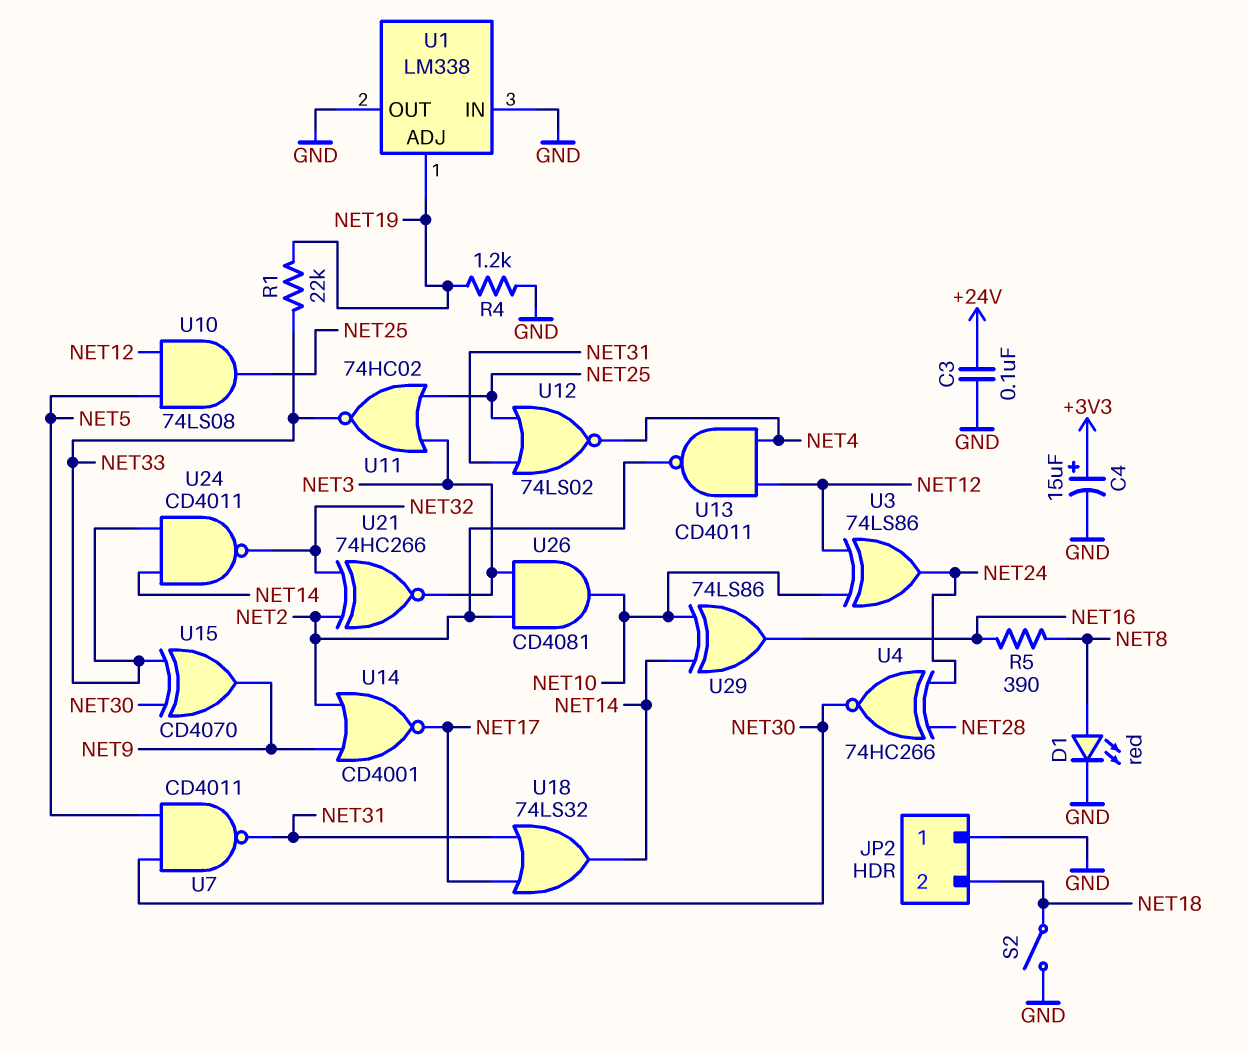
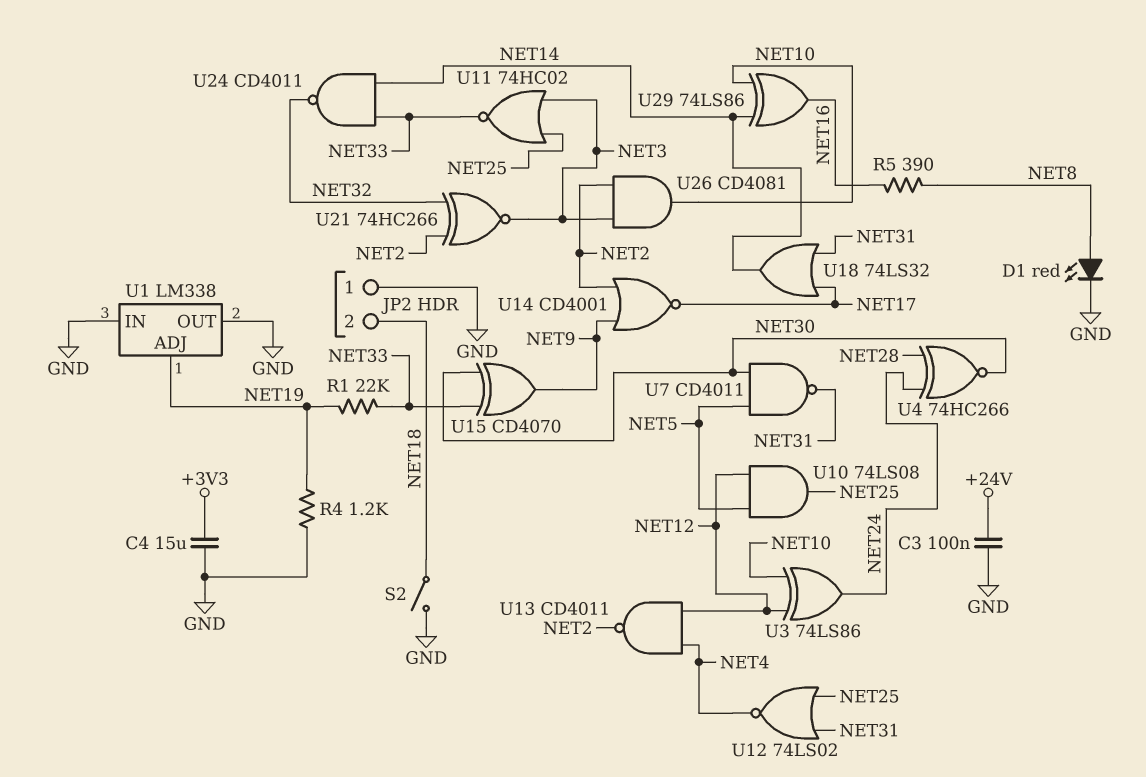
C4: 15uF (plus +3V3, minus GND) -> 15uF (+3V3, GND)

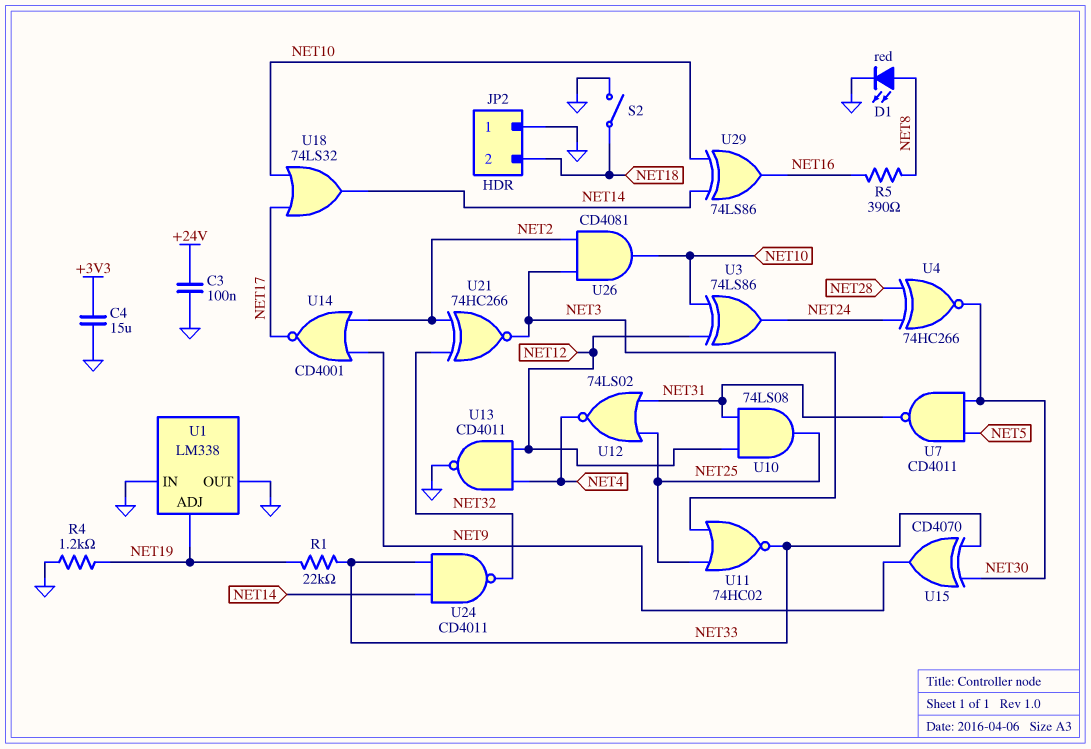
U10: AND 74LS08 (in NET5, in NET12, out NET25) -> AND 74LS08 (in NET12, in NET31, out NET25)
U13: NAND CD4011 (in NET4, in NET12, out NET2) -> NAND CD4011 (in NET4, in NET12, out GND)
U18: OR 74LS32 (in NET17, in NET31, out NET14) -> OR 74LS32 (in NET10, in NET17, out NET14)

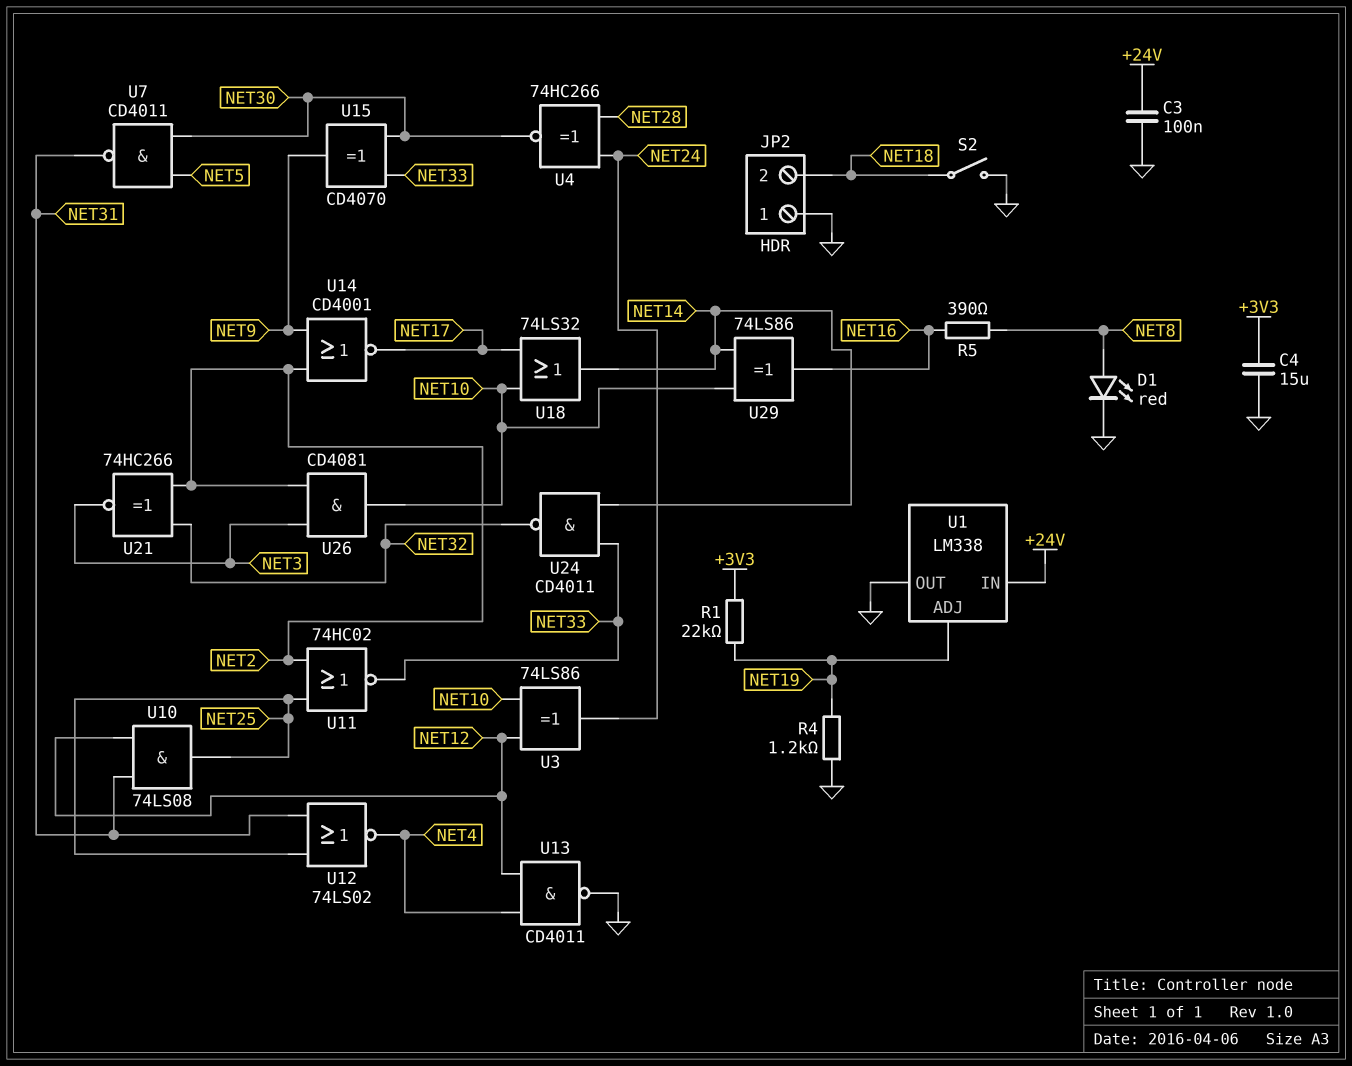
R1: 22k (NET19, NET33) -> 22k (+3V3, NET19)
U1 pin IN: GND -> +24V
U11: NOR 74HC02 (in NET3, in NET25, out NET33) -> NOR 74HC02 (in NET2, in NET25, out NET33)

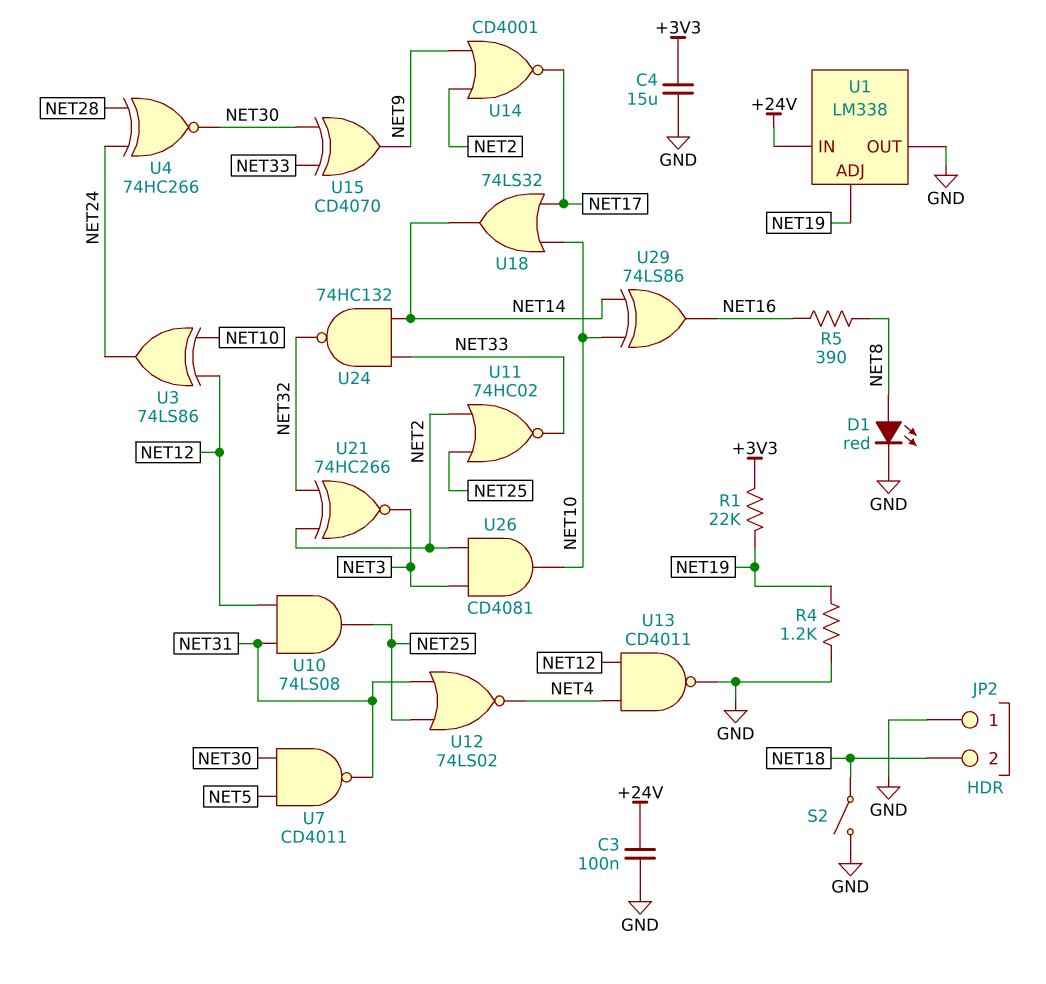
U24: NAND CD4011 (in NET14, in NET33, out NET32) -> NAND 74HC132 (in NET14, in NET33, out NET32)

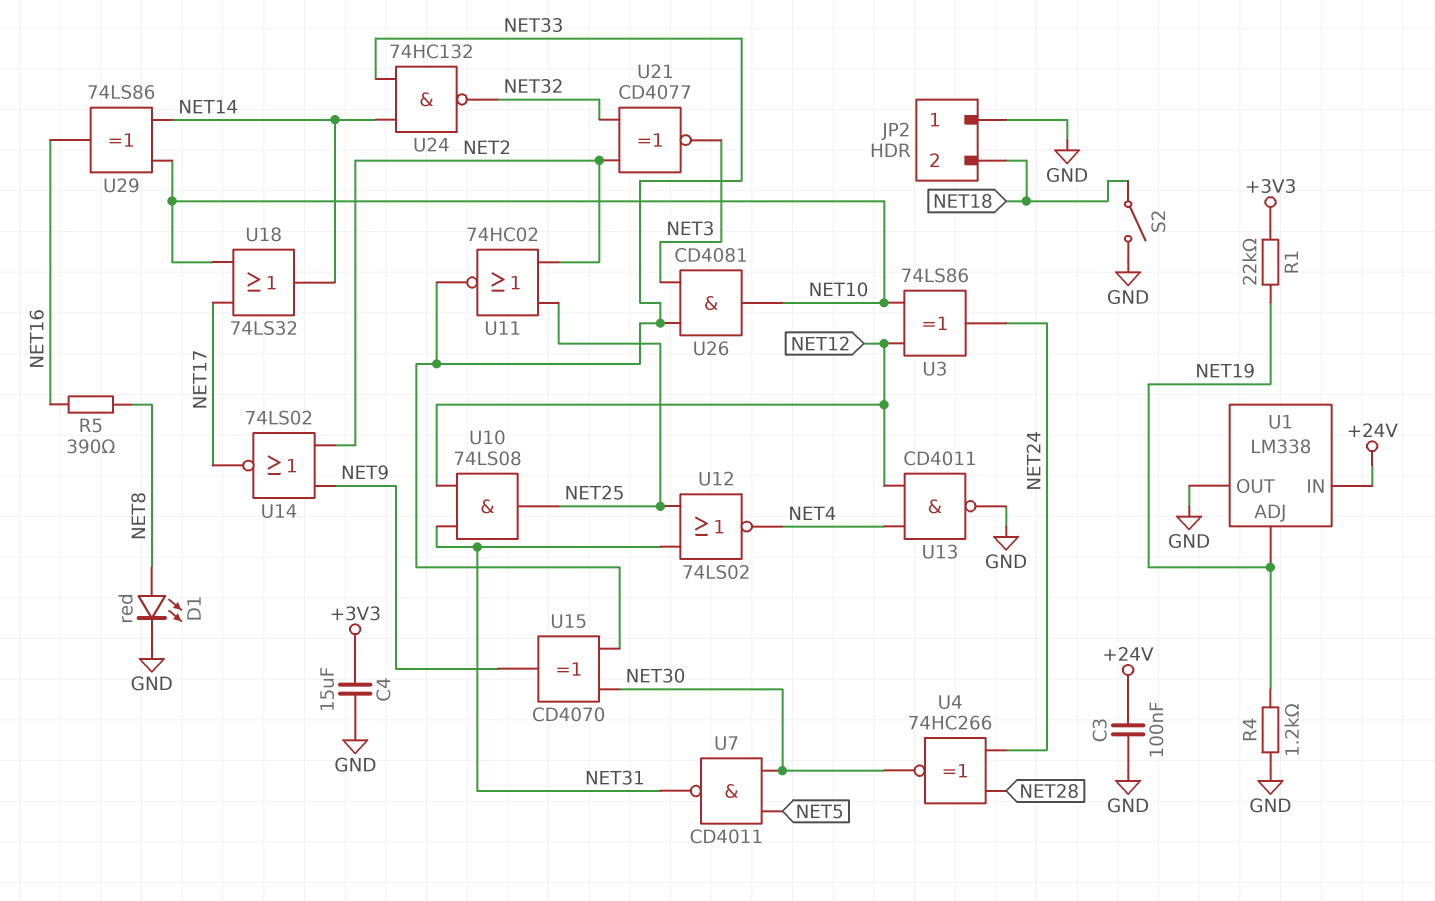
U14: NOR CD4001 (in NET2, in NET9, out NET17) -> NOR 74LS02 (in NET2, in NET9, out NET17)
U21: XNOR 74HC266 (in NET2, in NET32, out NET3) -> XNOR CD4077 (in NET2, in NET32, out NET3)
U26: AND CD4081 (in NET2, in NET3, out NET10) -> AND CD4081 (in NET3, in NET33, out NET10)

